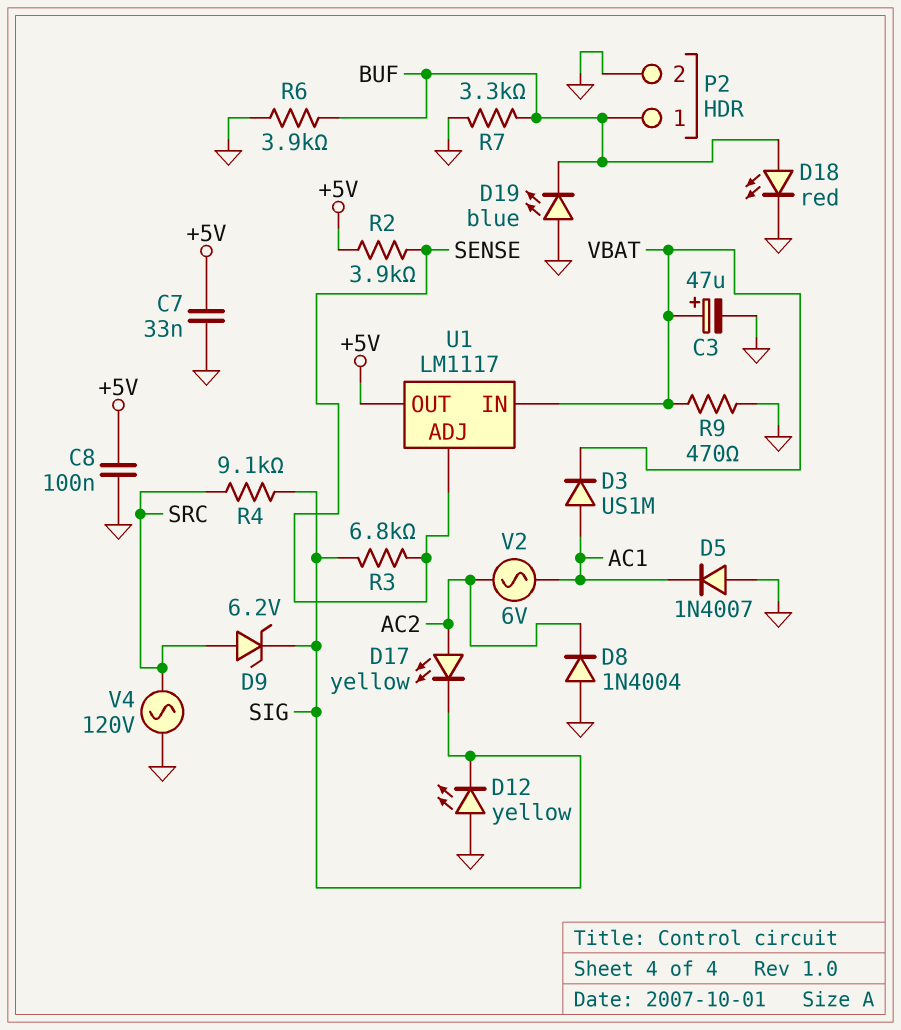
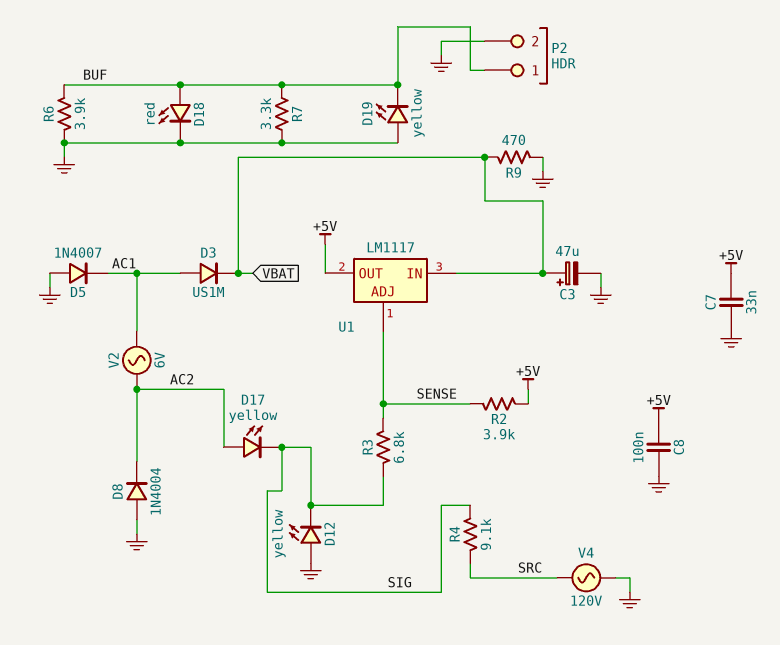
D9: zener 6.2V (A SRC, K SIG) -> none
D19: LED blue (A GND, K BUF) -> LED yellow (A GND, K BUF)

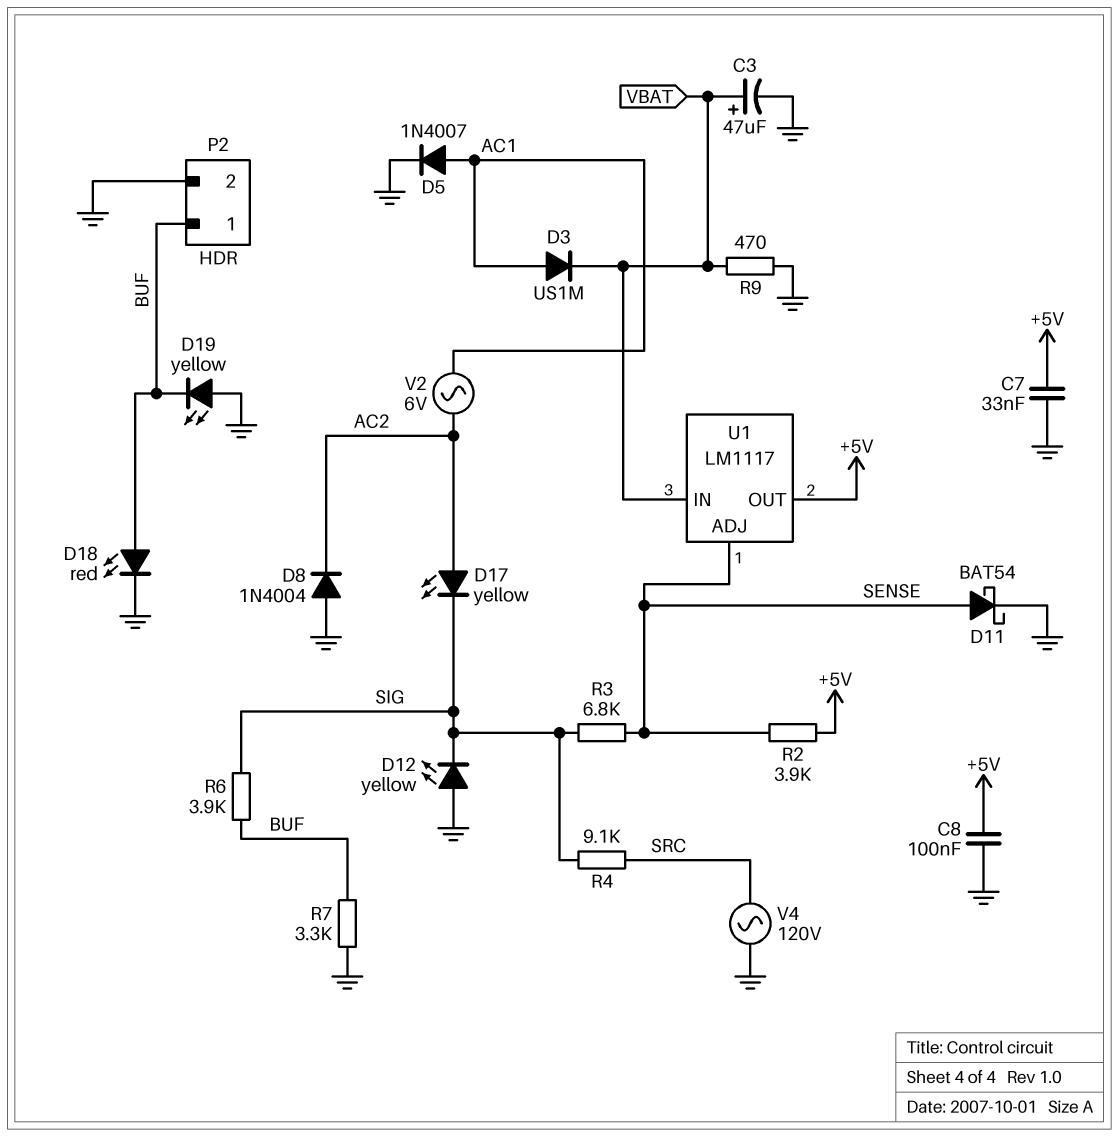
D5: diode 1N4007 (A GND, K AC1) -> diode 1N4007 (A AC1, K GND)
D11: none -> schottky BAT54 (A SENSE, K GND)
R6: 3.9k (BUF, GND) -> 3.9k (BUF, SIG)

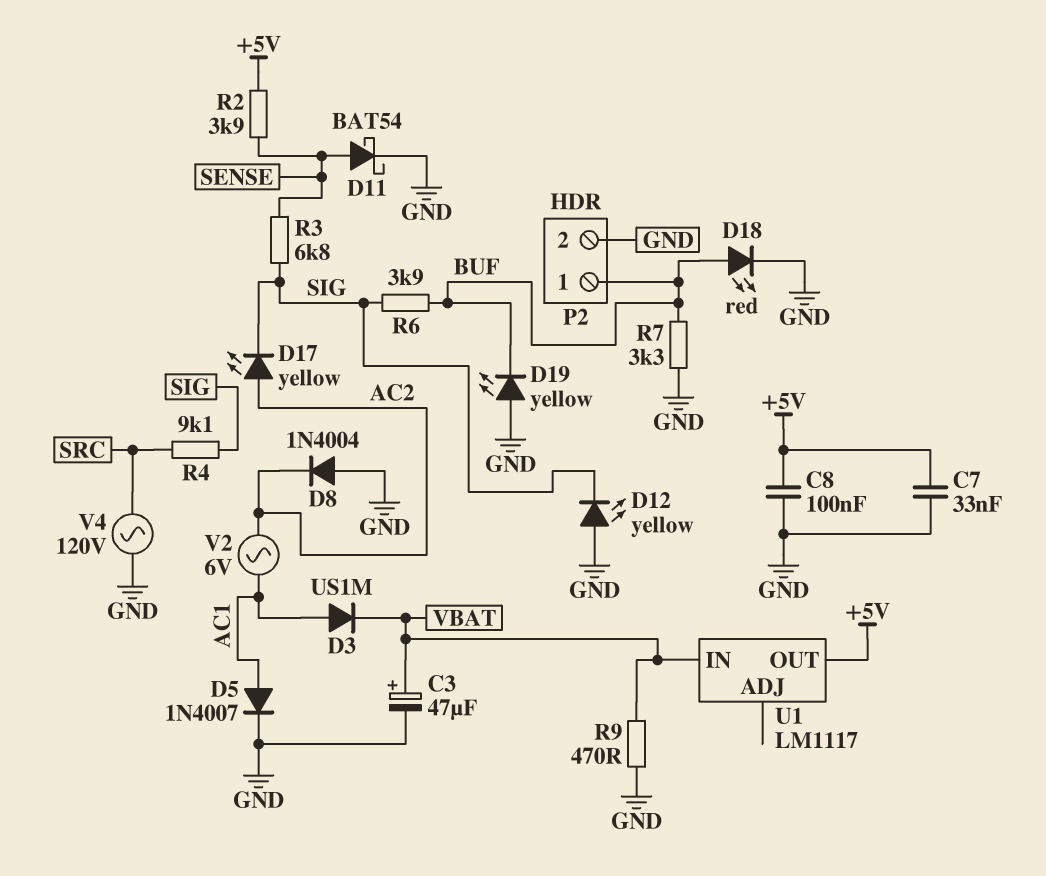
U1 pin ADJ: SENSE -> none

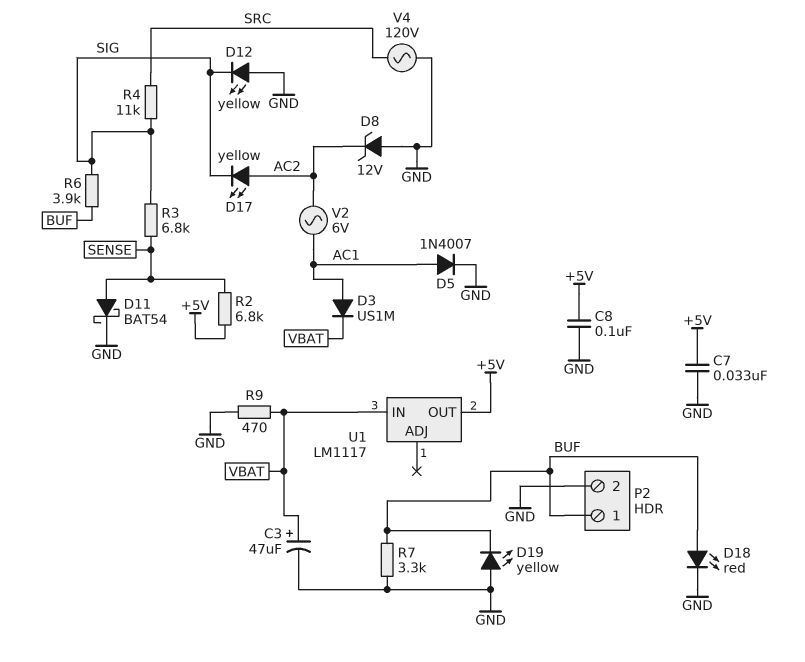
D8: diode 1N4004 (A GND, K AC2) -> zener 12V (A GND, K AC2)
R2: 3.9k (+5V, SENSE) -> 6.8k (+5V, SENSE)
R4: 9.1k (SIG, SRC) -> 11k (SIG, SRC)

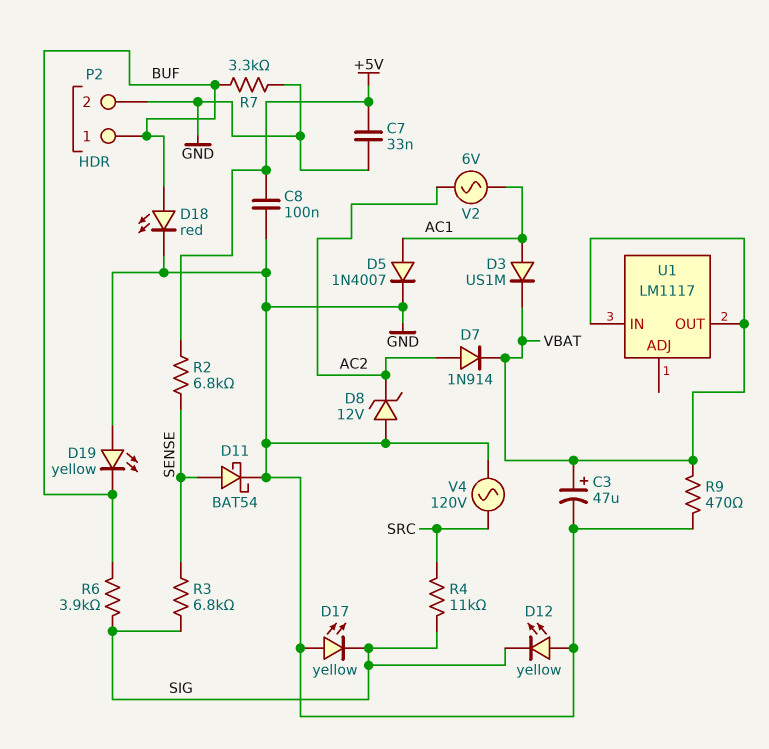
D7: none -> diode 1N914 (A AC2, K VBAT)
D17: LED yellow (A AC2, K SIG) -> LED yellow (A GND, K SIG)
U1 pin OUT: +5V -> VBAT

